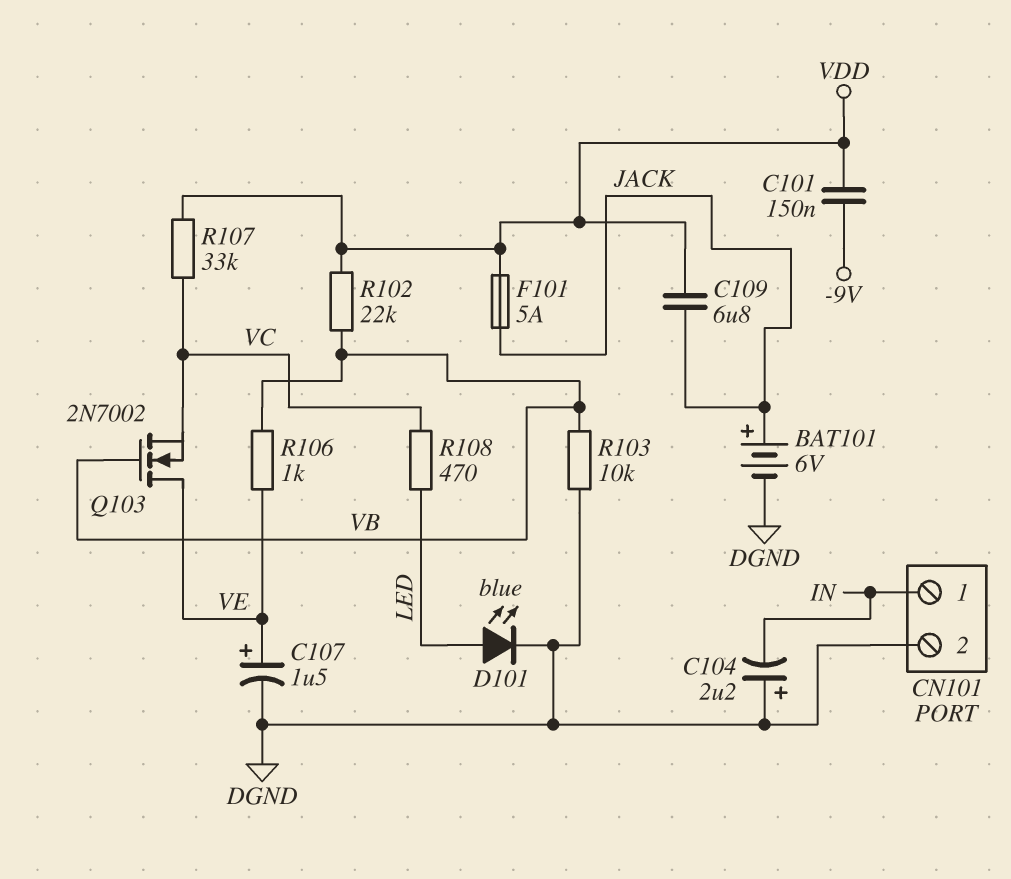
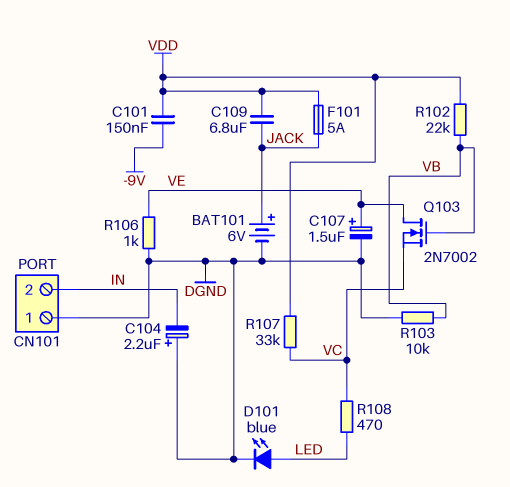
CN101 pin 1: IN -> DGND
CN101 pin 2: DGND -> IN
R106: 1k (VB, VE) -> 1k (DGND, VE)

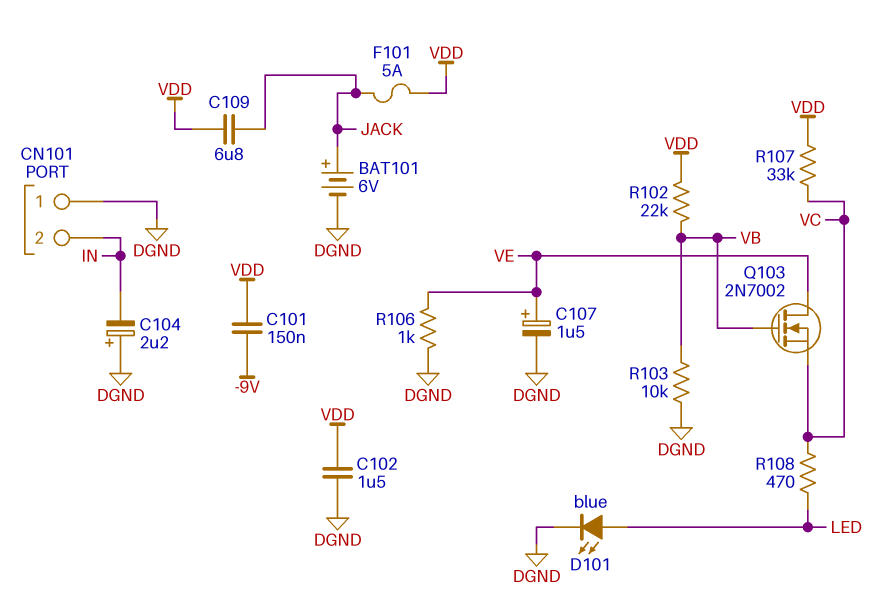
C102: none -> 1.5uF (DGND, VDD)

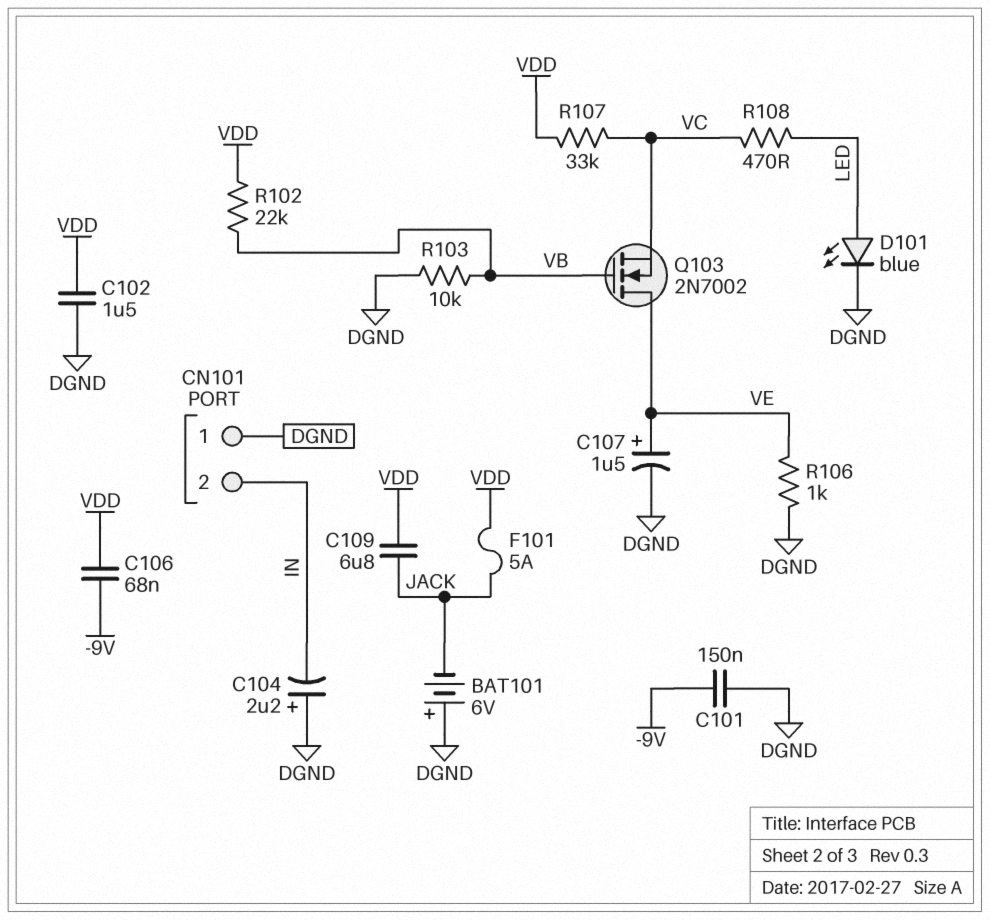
BAT101: 6V (plus JACK, minus DGND) -> 6V (plus DGND, minus JACK)
C101: 150nF (-9V, VDD) -> 150nF (-9V, DGND)
C106: none -> 68nF (-9V, VDD)

